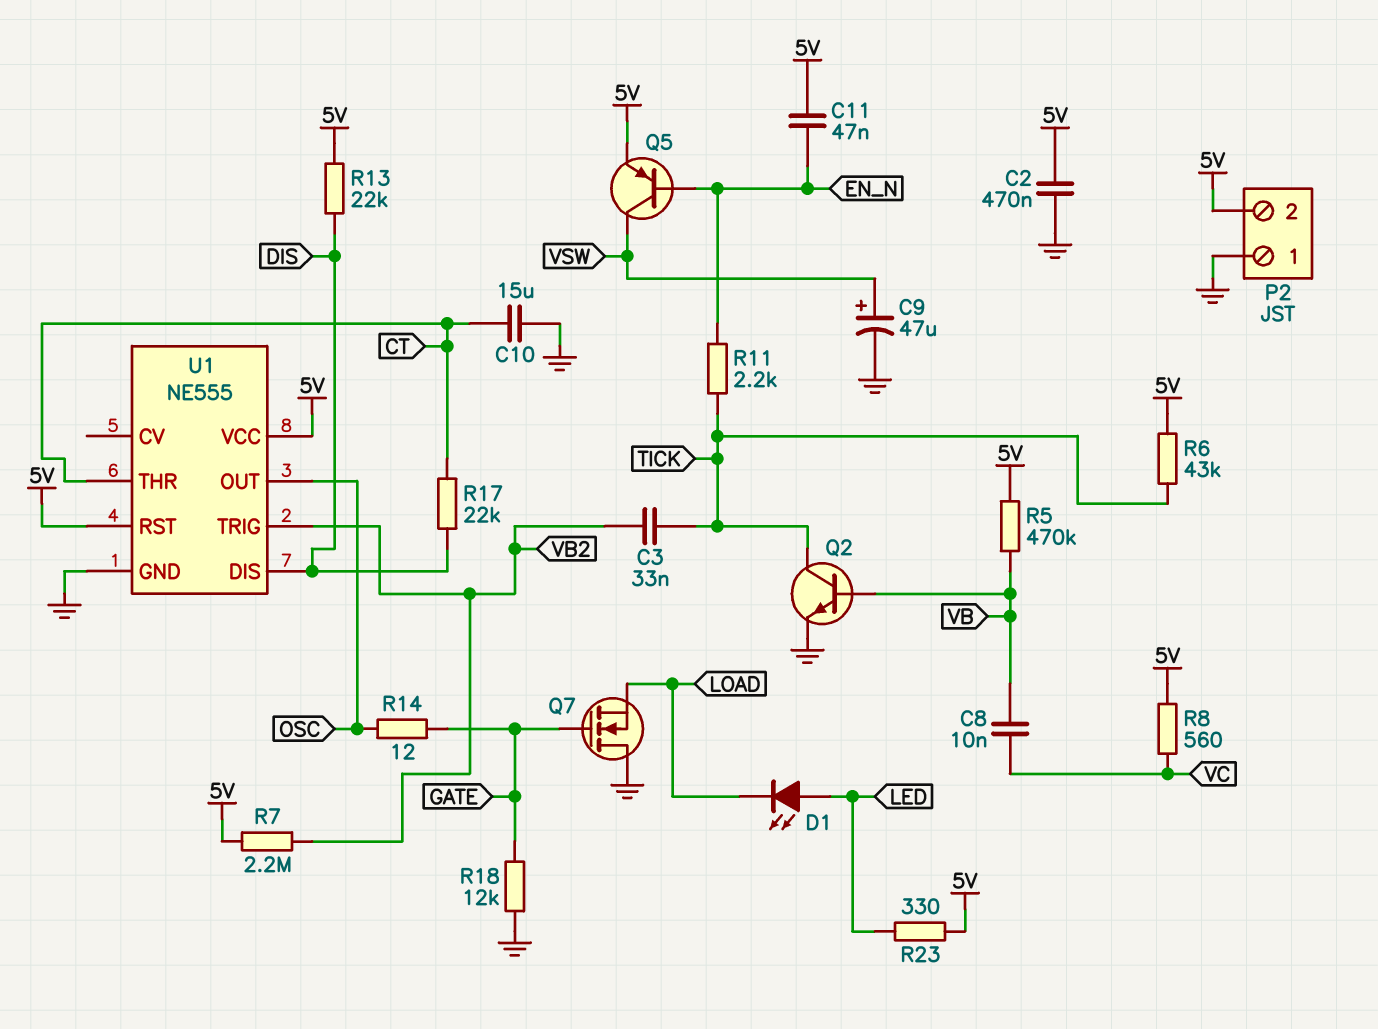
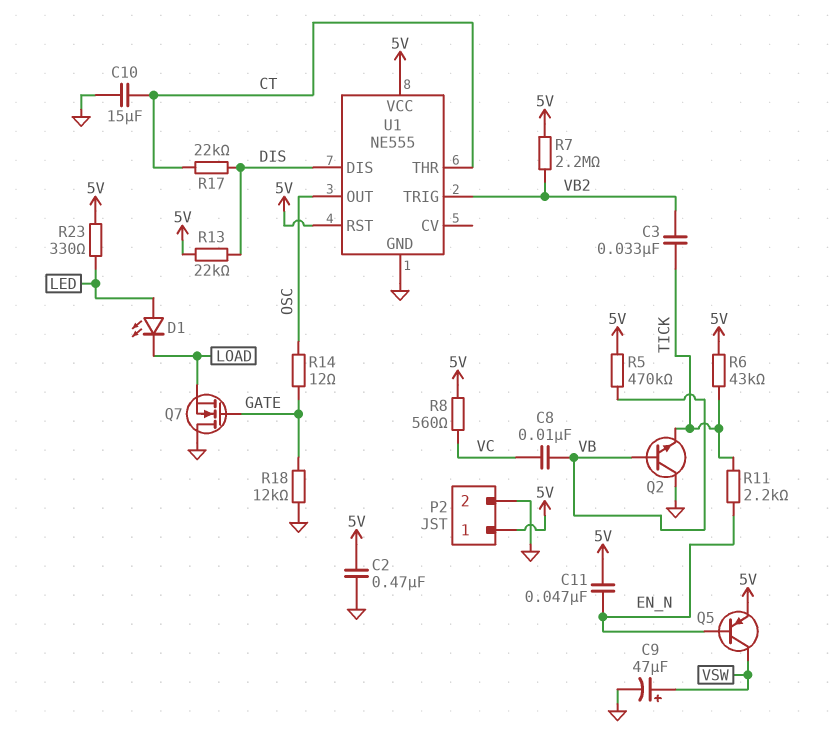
P2 pin 1: GND -> 5V
P2 pin 2: 5V -> GND
Q2: NPN (B VB, C TICK, E GND) -> NPN (B VB, C GND, E TICK)

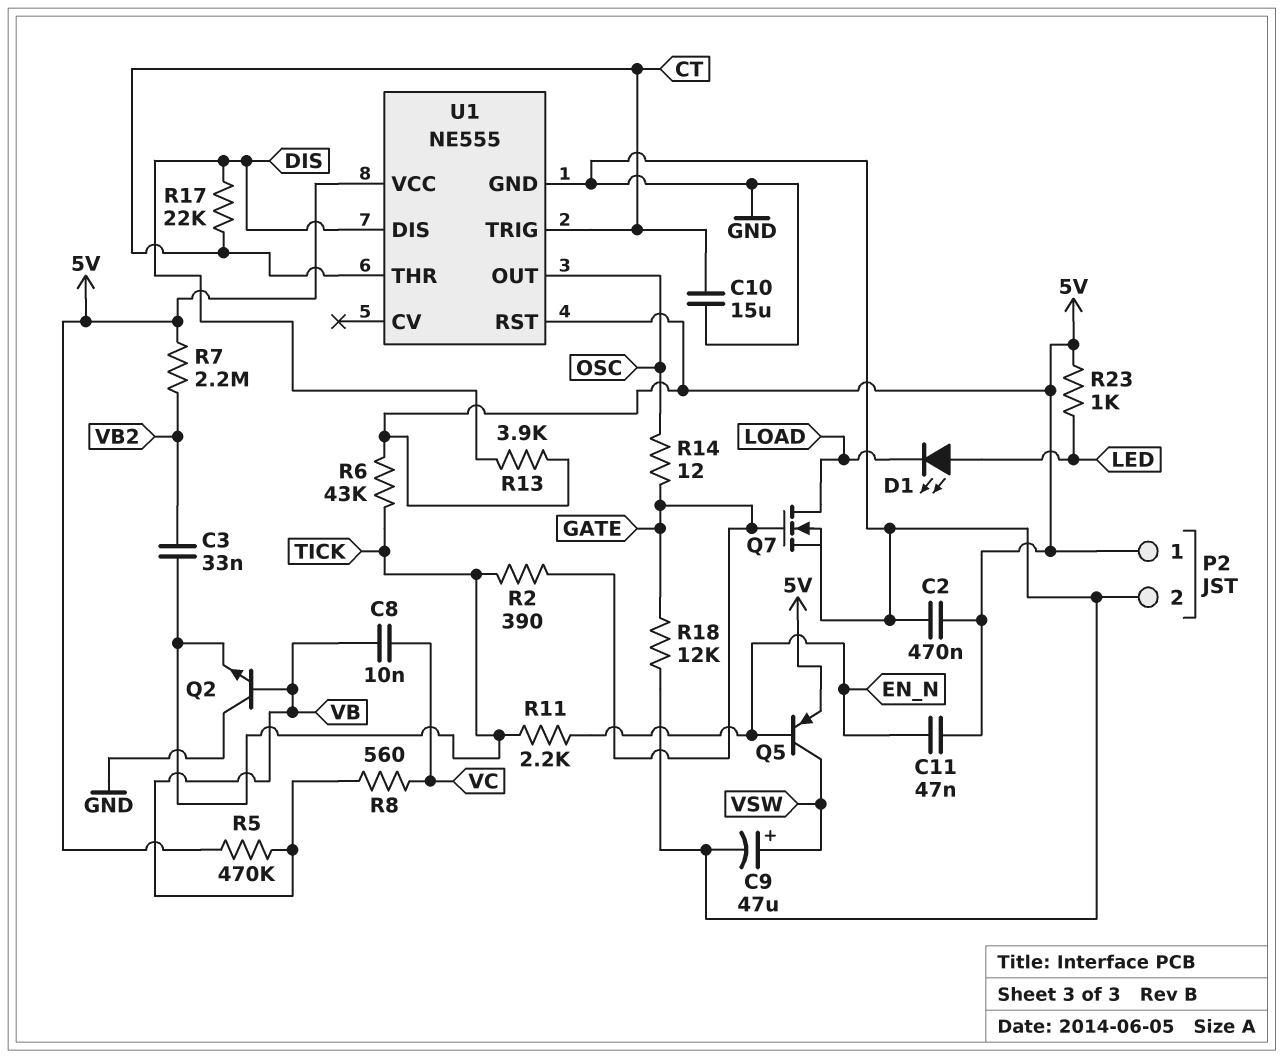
Q7: NMOS (G GATE, D GND, S LOAD) -> NMOS (G GATE, D LOAD, S GND)
R2: none -> 390 (GATE, TICK)
R8: 560 (5V, VC) -> 560 (VB, VC)
R13: 22k (5V, DIS) -> 3.9k (5V, DIS)
R23: 330 (5V, LED) -> 1k (5V, LED)
U1 pin TRIG: VB2 -> CT

